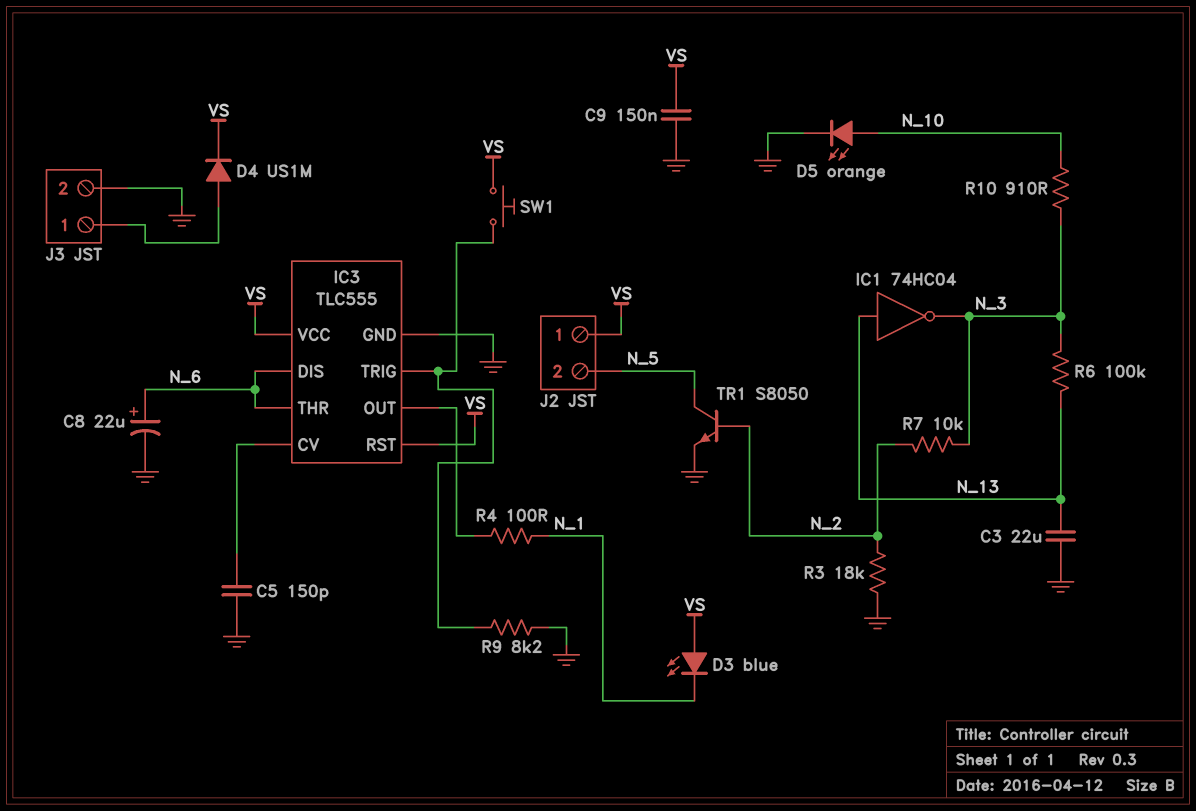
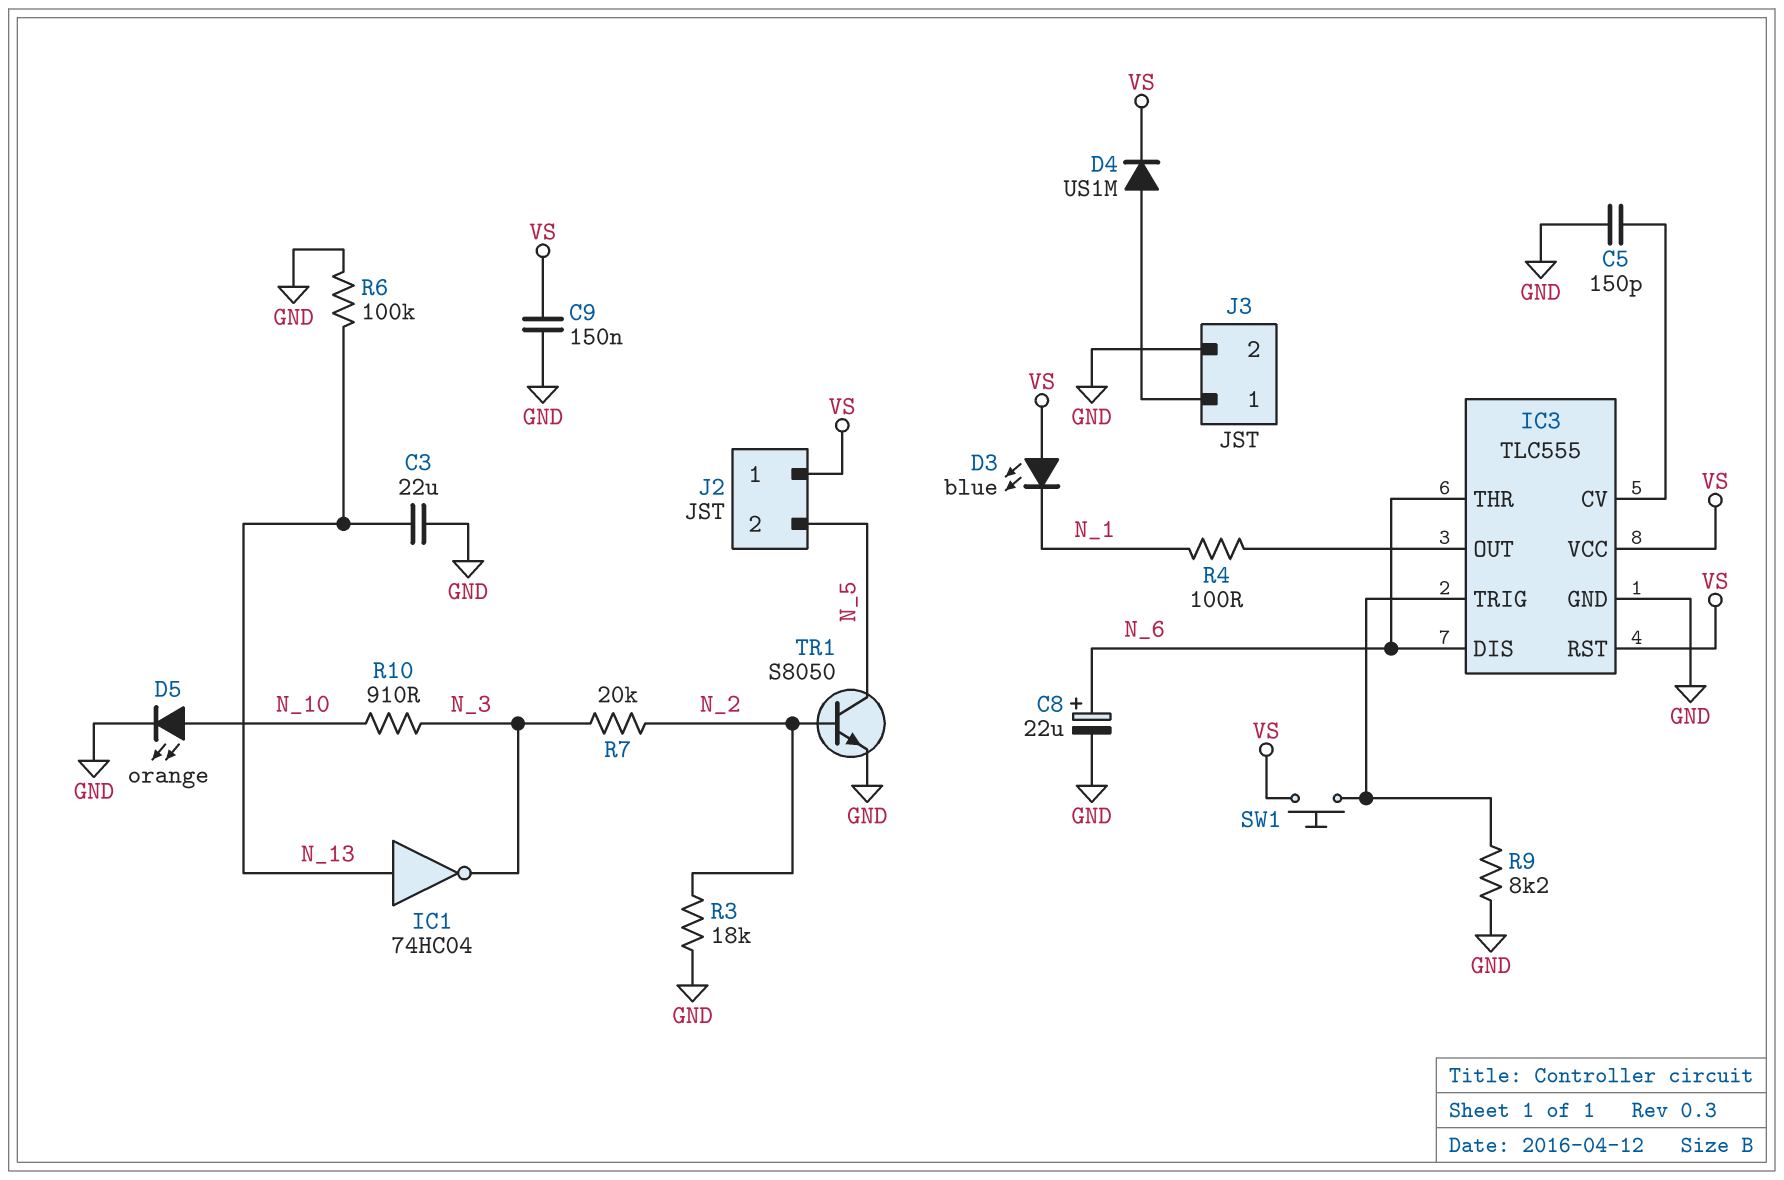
R6: 100k (N_3, N_13) -> 100k (GND, N_13)
R7: 10k (N_2, N_3) -> 20k (N_2, N_3)

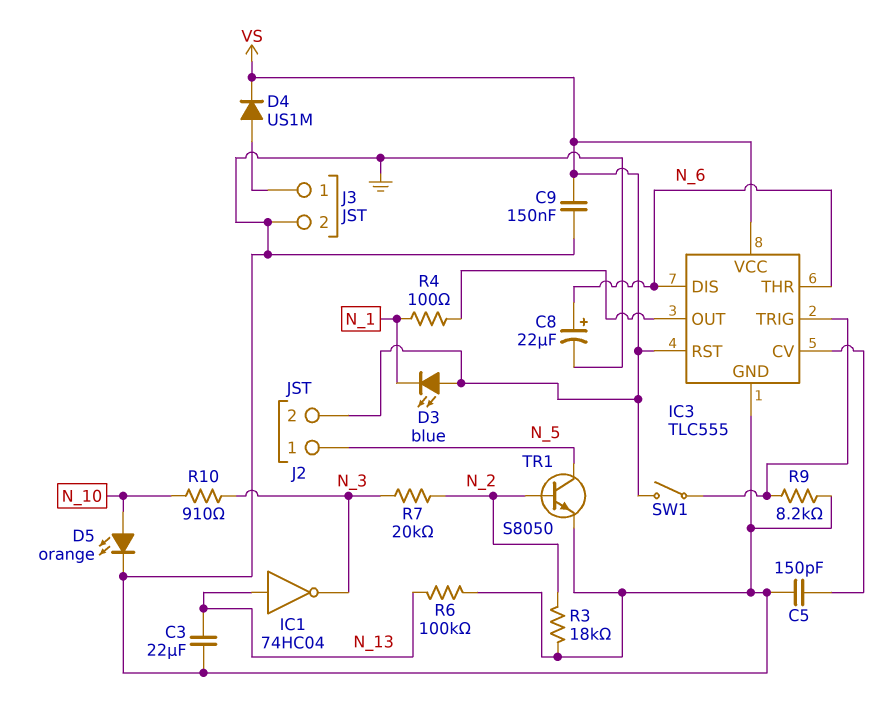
J2 pin 1: VS -> N_5
J2 pin 2: N_5 -> VS
SW1: button (IC3/TRIG, VS) -> switch (IC3/TRIG, VS)

